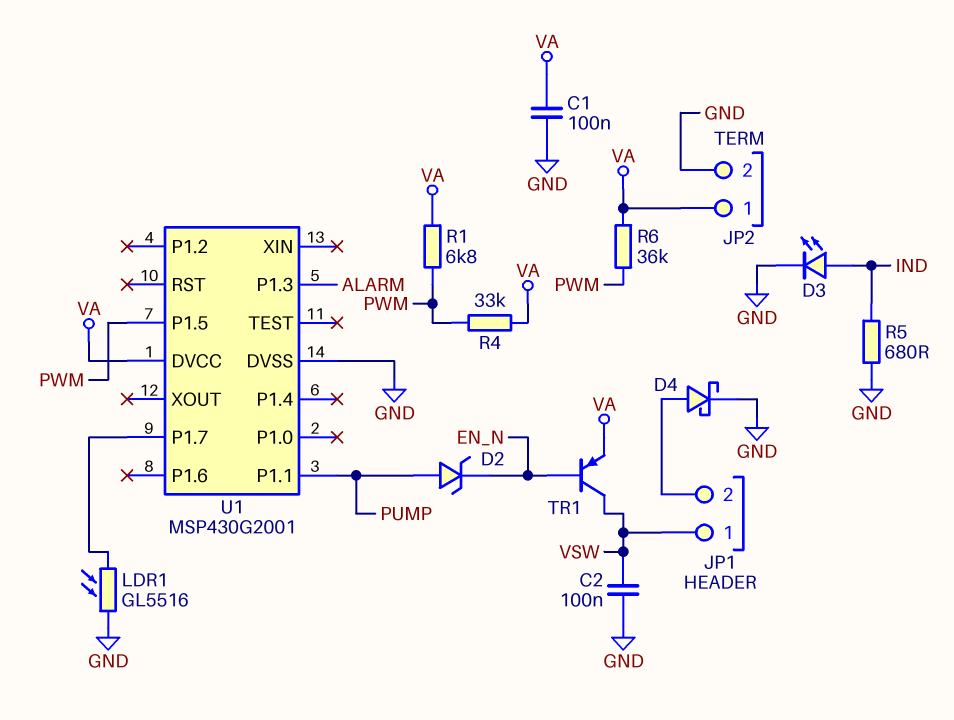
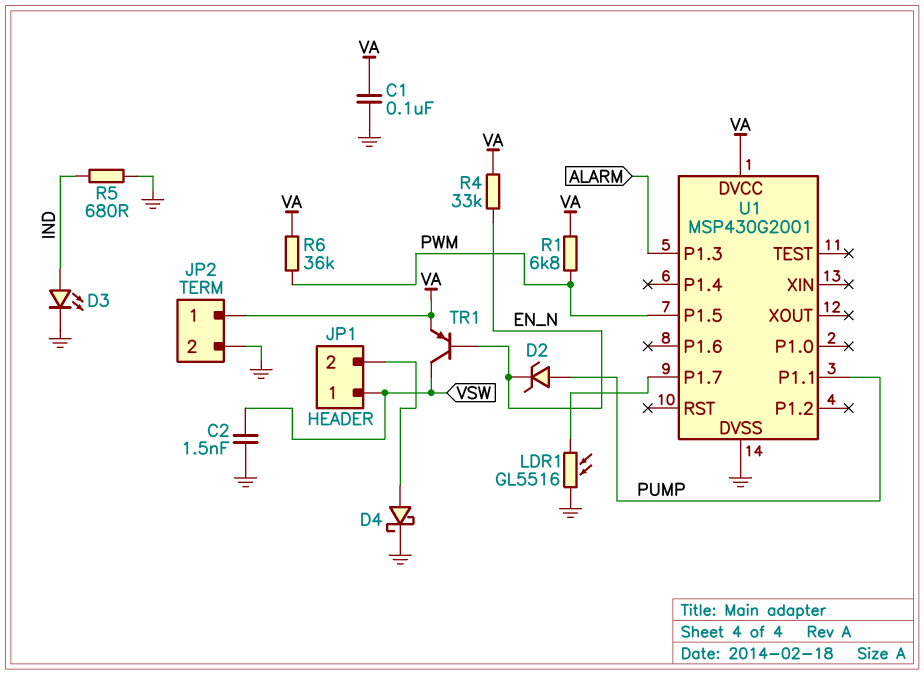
C2: 100nF (GND, VSW) -> 1.5nF (GND, VSW)
R4: 33k (PWM, VA) -> 33k (EN_N, VA)

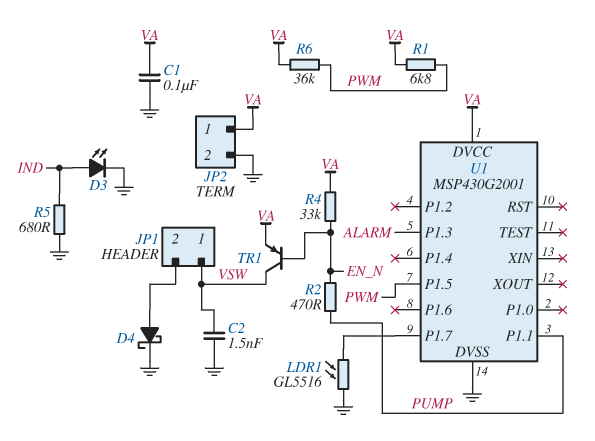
D2: zener (A PUMP, K EN_N) -> none
R2: none -> 470 (EN_N, PUMP)

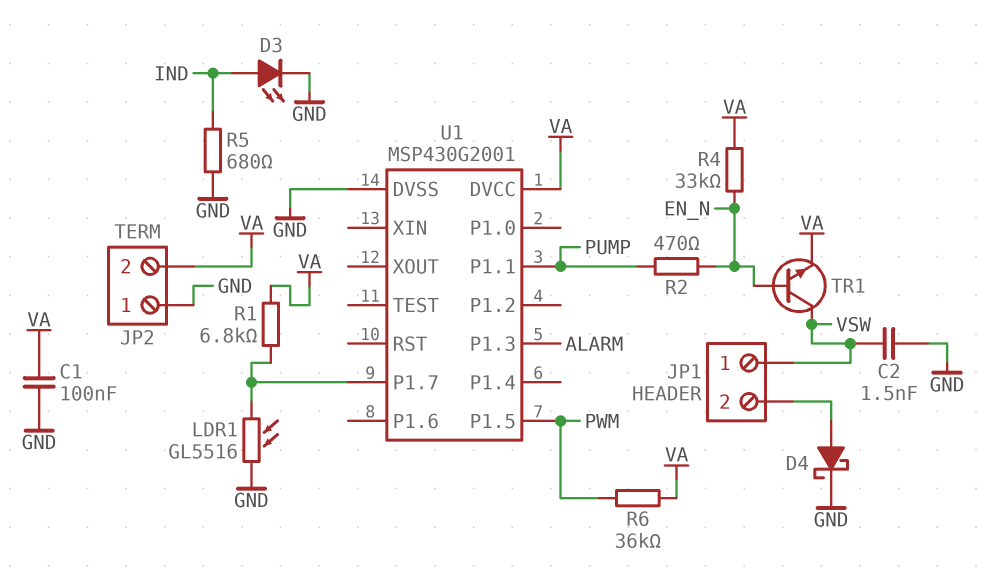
JP2 pin 1: VA -> GND
JP2 pin 2: GND -> VA
R1: 6.8k (PWM, VA) -> 6.8k (U1/P1.7, VA)
TR1: PNP (B EN_N, C VSW, E VA) -> NPN (B EN_N, C VSW, E VA)

